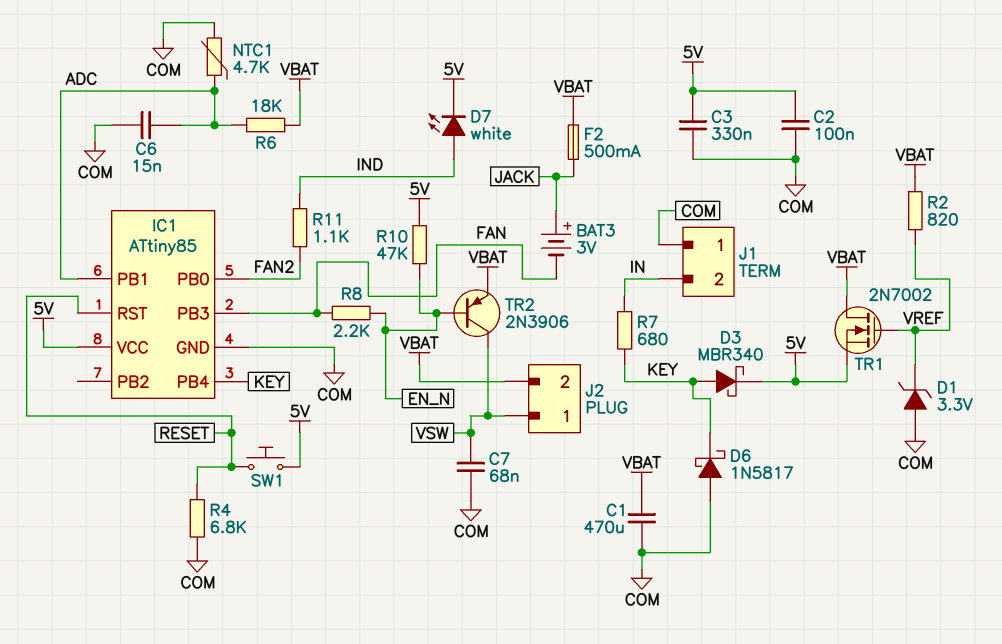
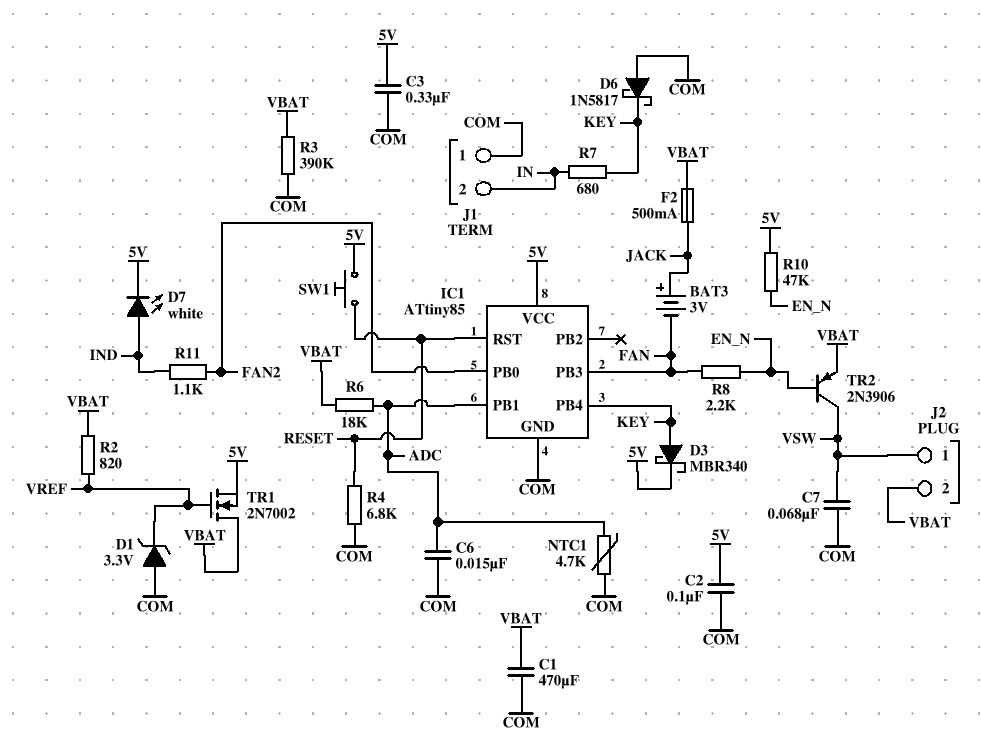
R3: none -> 390k (COM, VBAT)

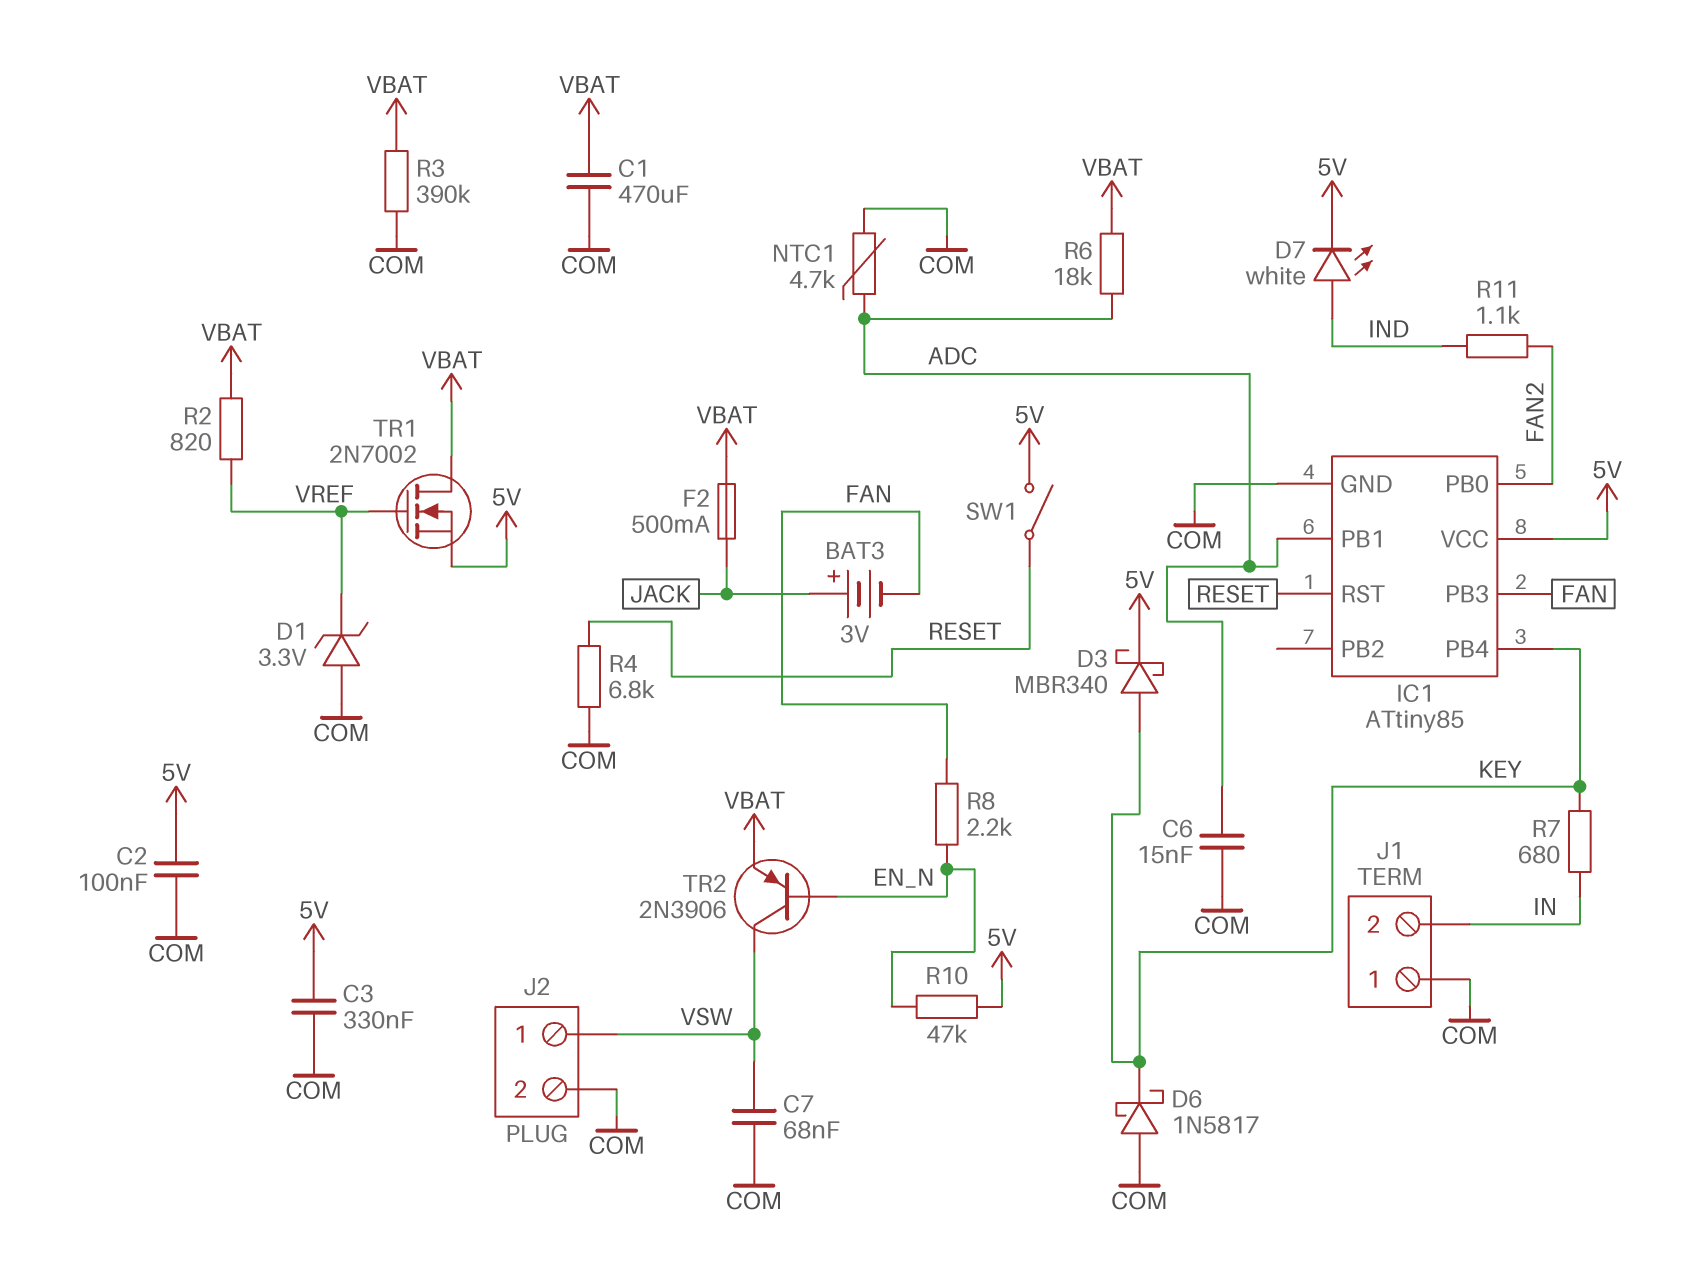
J2 pin 2: VBAT -> COM
SW1: button (5V, RESET) -> switch (5V, RESET)

